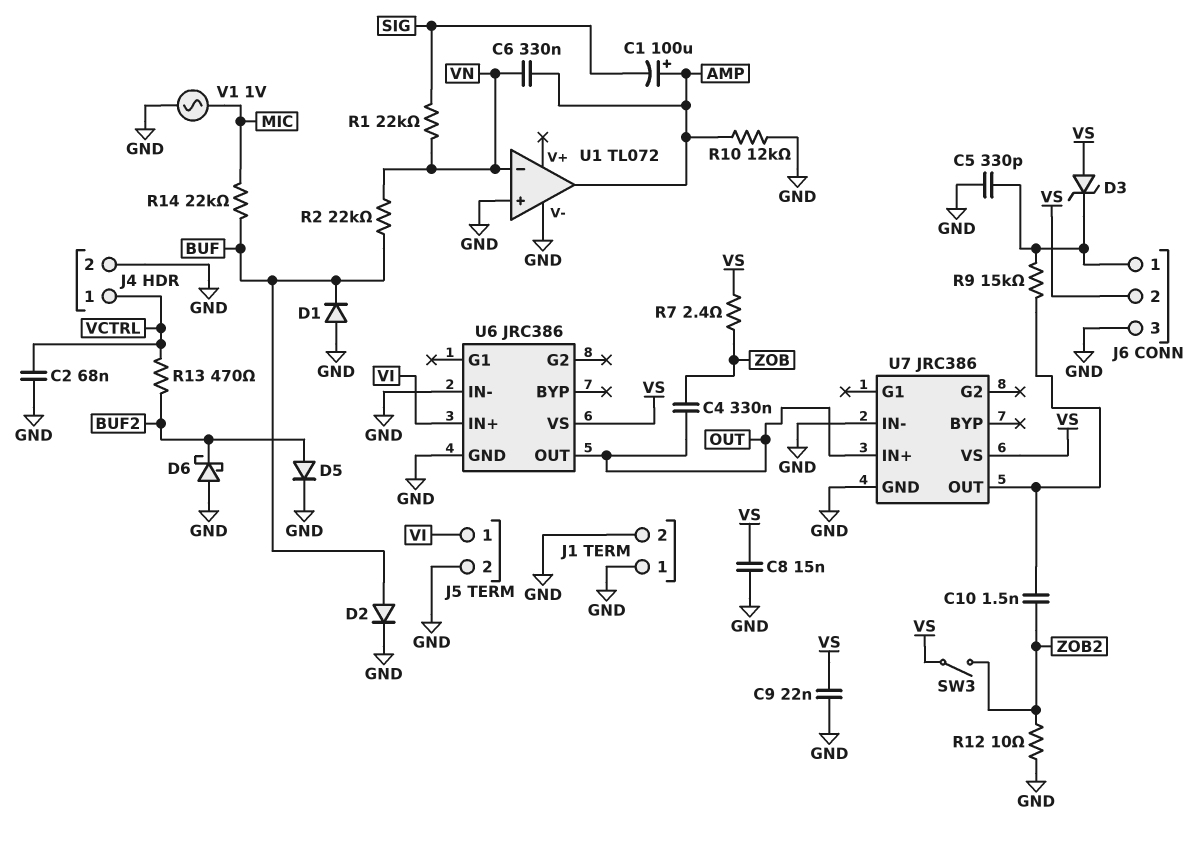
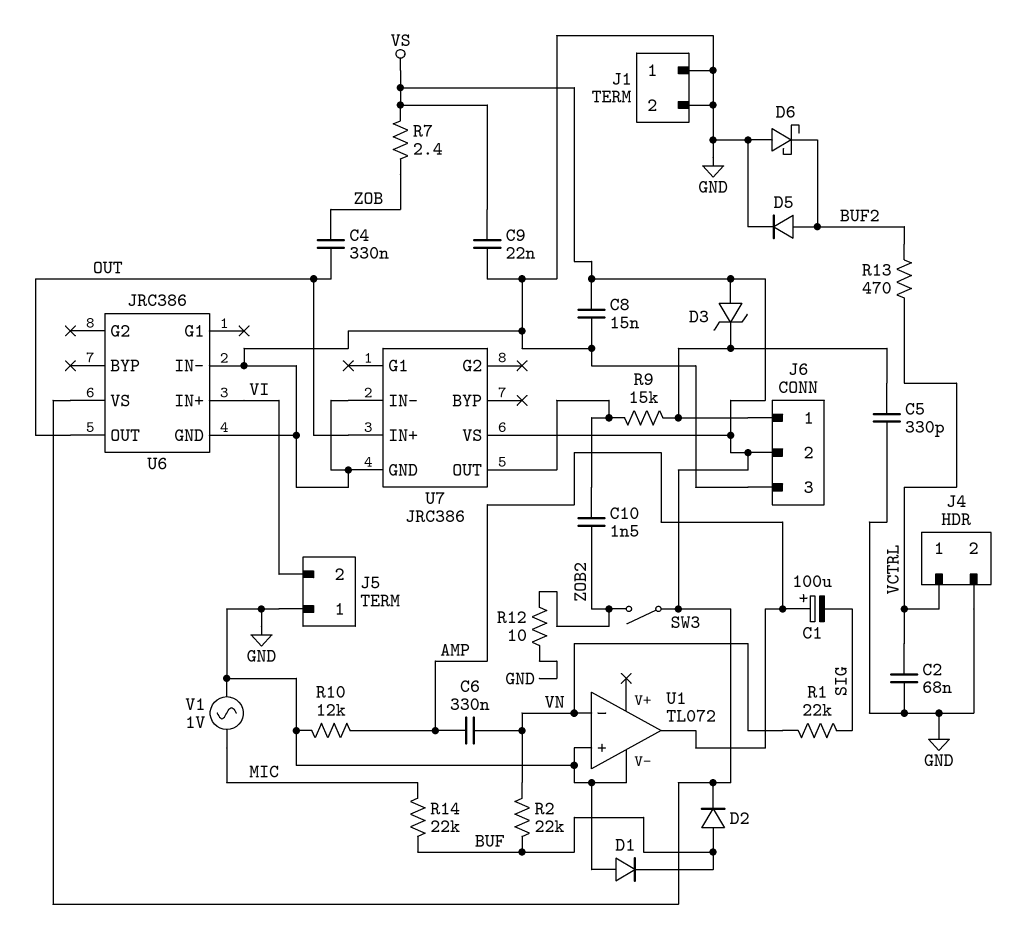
D2: diode (A BUF, K GND) -> diode (A BUF, K VS)
J5 pin 1: VI -> GND
J5 pin 2: GND -> VI

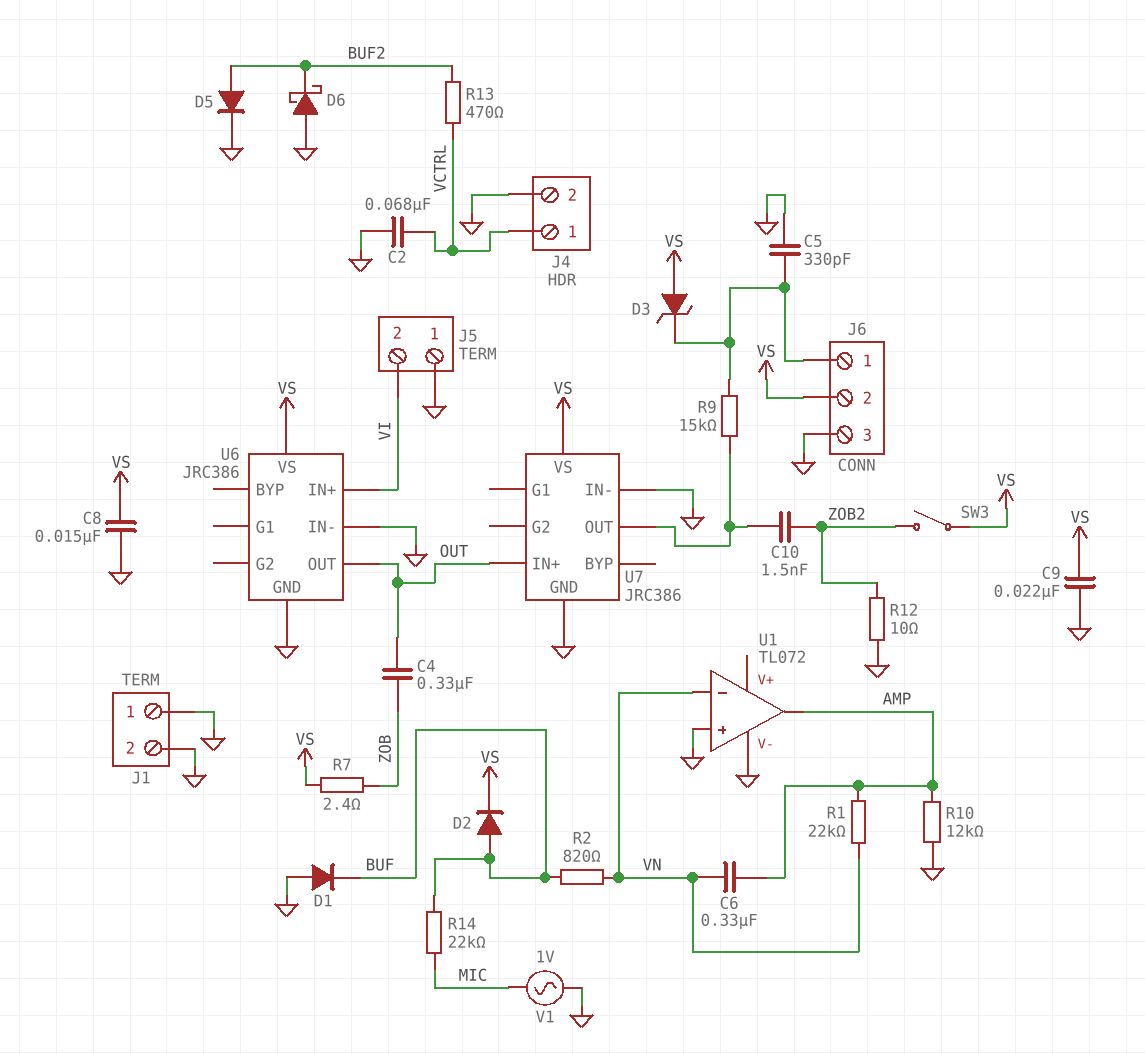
C1: 100uF (plus AMP, minus SIG) -> none
R1: 22k (SIG, VN) -> 22k (AMP, VN)
R2: 22k (BUF, VN) -> 820 (BUF, VN)

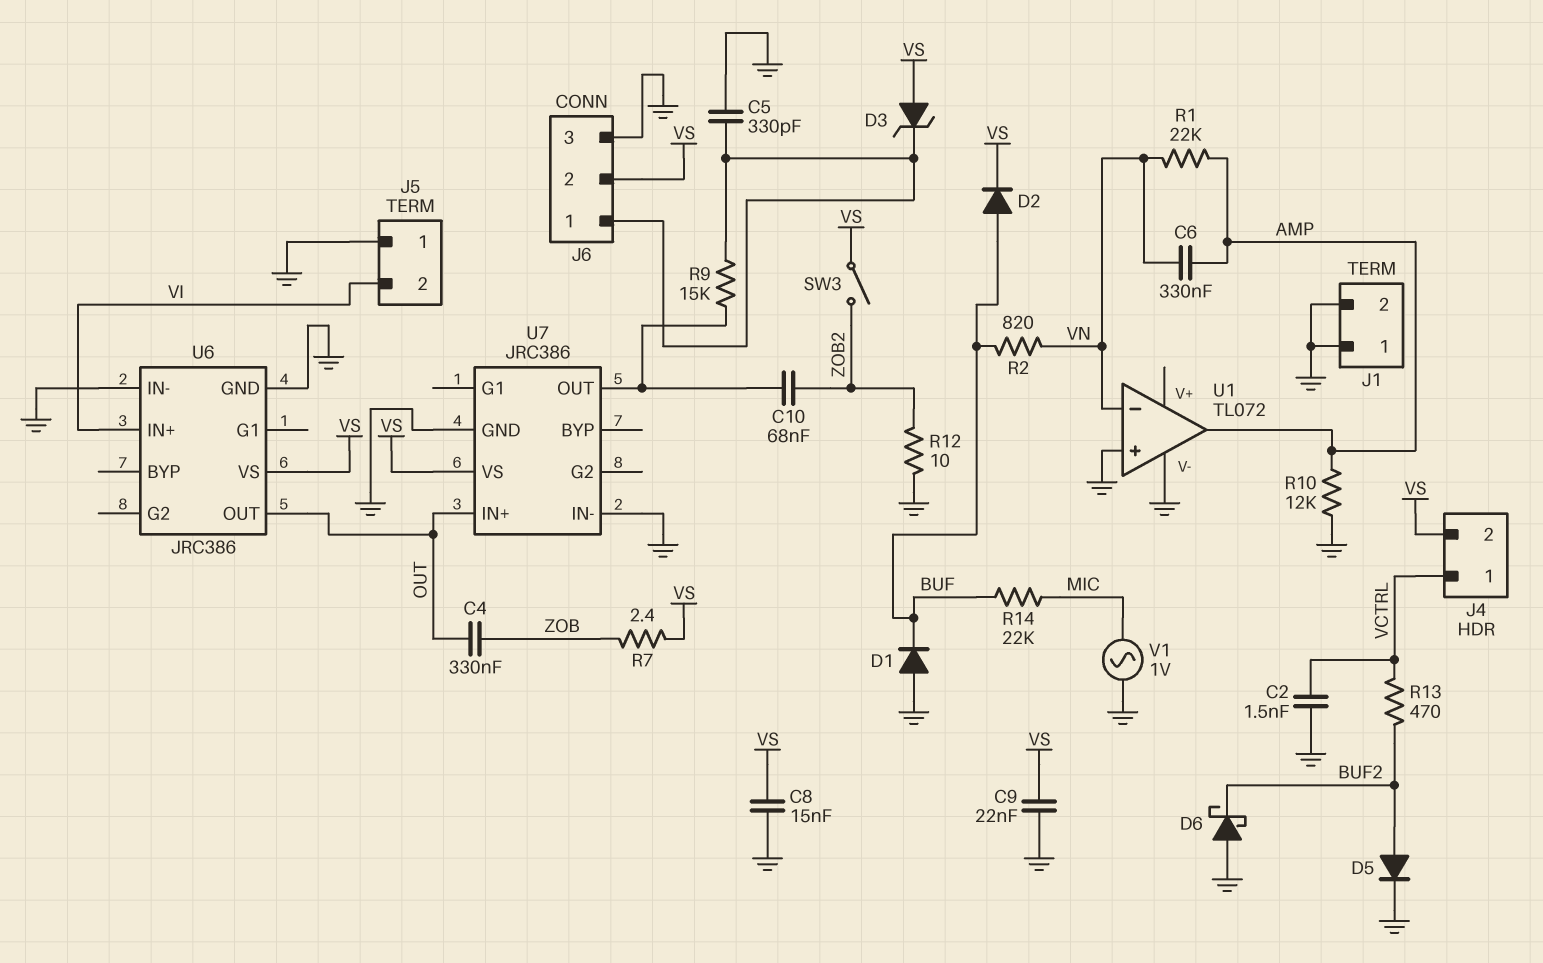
C2: 68nF (GND, VCTRL) -> 1.5nF (GND, VCTRL)
C10: 1.5nF (U7/OUT, ZOB2) -> 68nF (U7/OUT, ZOB2)
J4 pin 2: GND -> VS

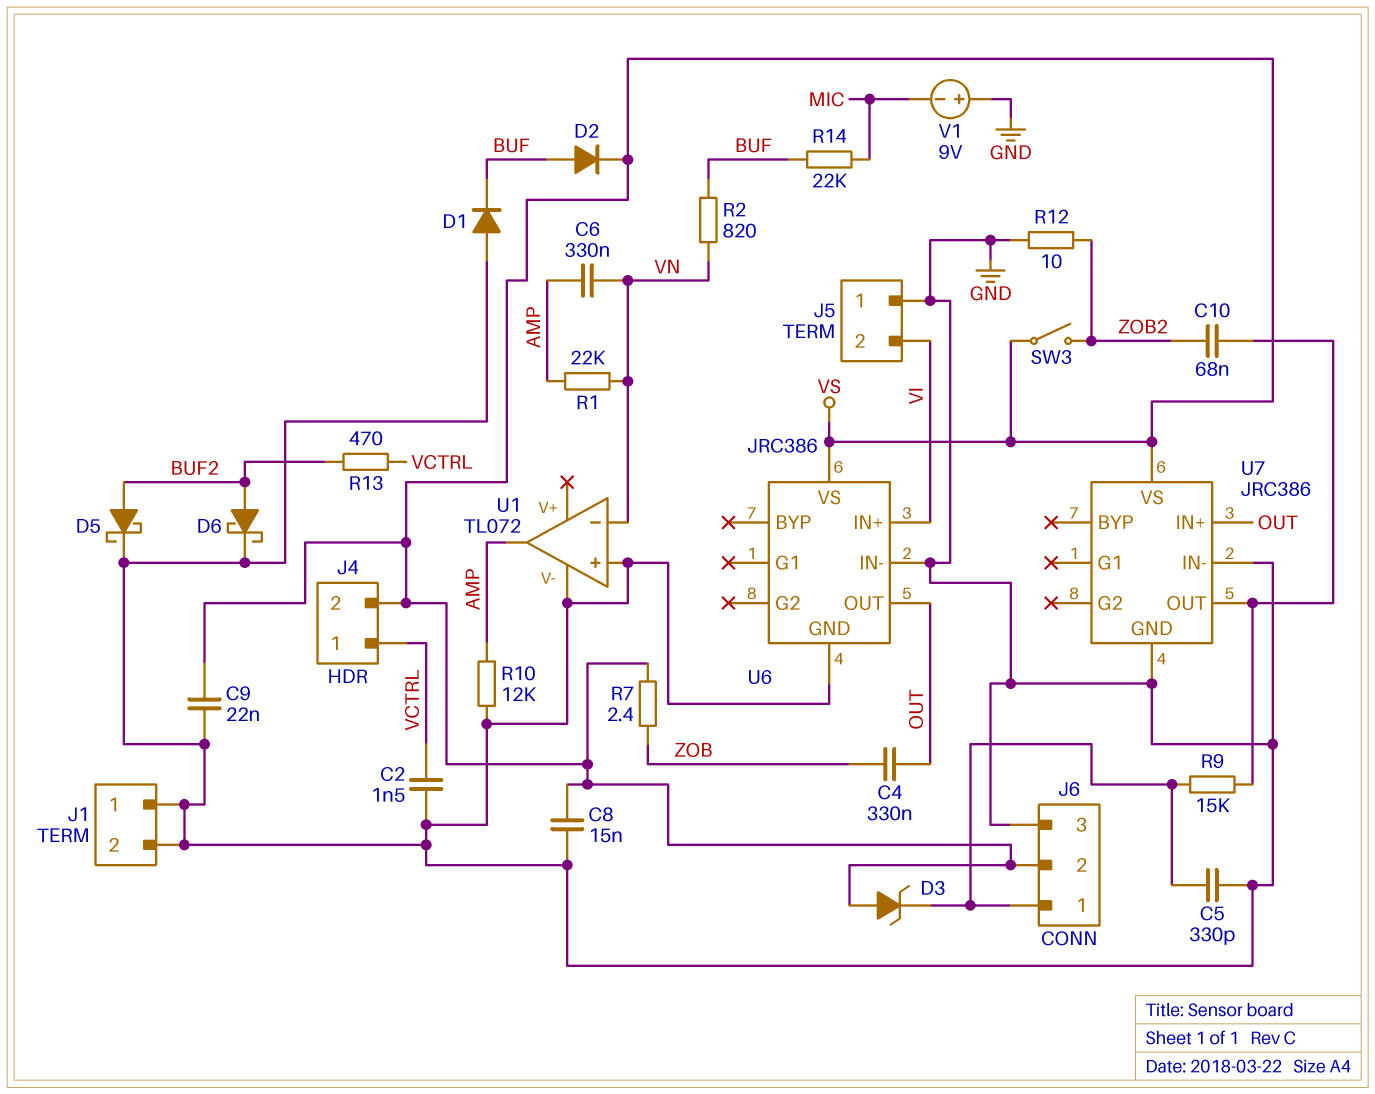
D5: diode (A BUF2, K GND) -> schottky (A BUF2, K GND)
D6: schottky (A GND, K BUF2) -> schottky (A BUF2, K GND)
V1: AC 1V (GND, MIC) -> 9V (plus GND, minus MIC)

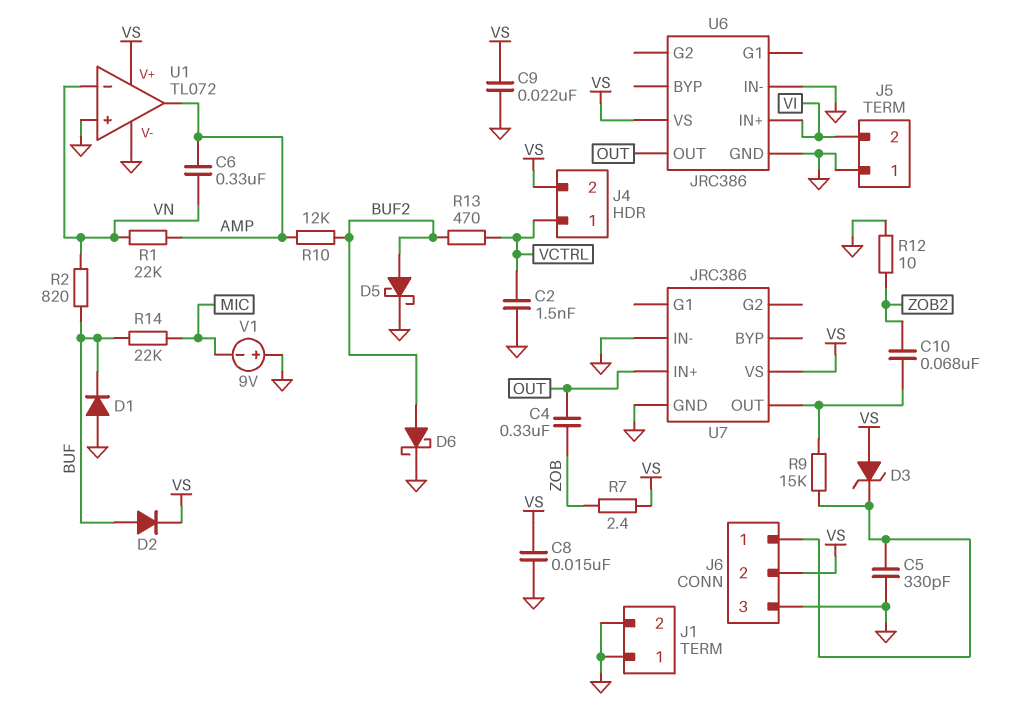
R10: 12k (AMP, GND) -> 12k (AMP, BUF2)
SW3: switch (VS, ZOB2) -> none
U1 pin V+: none -> VS

